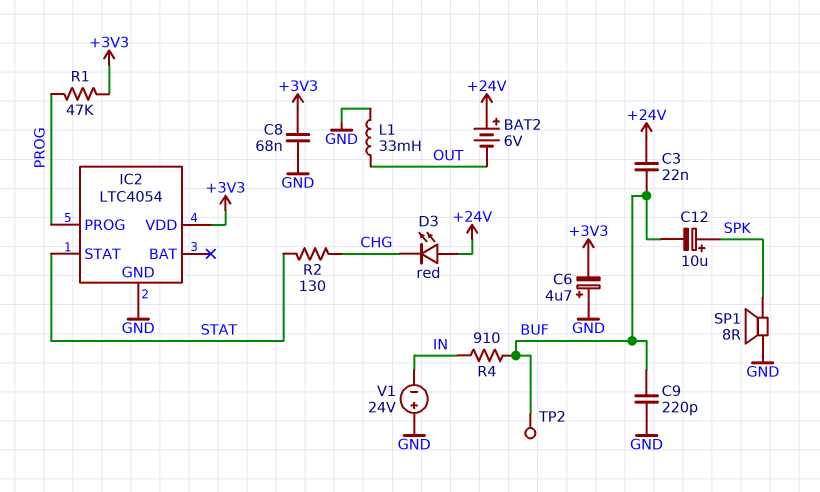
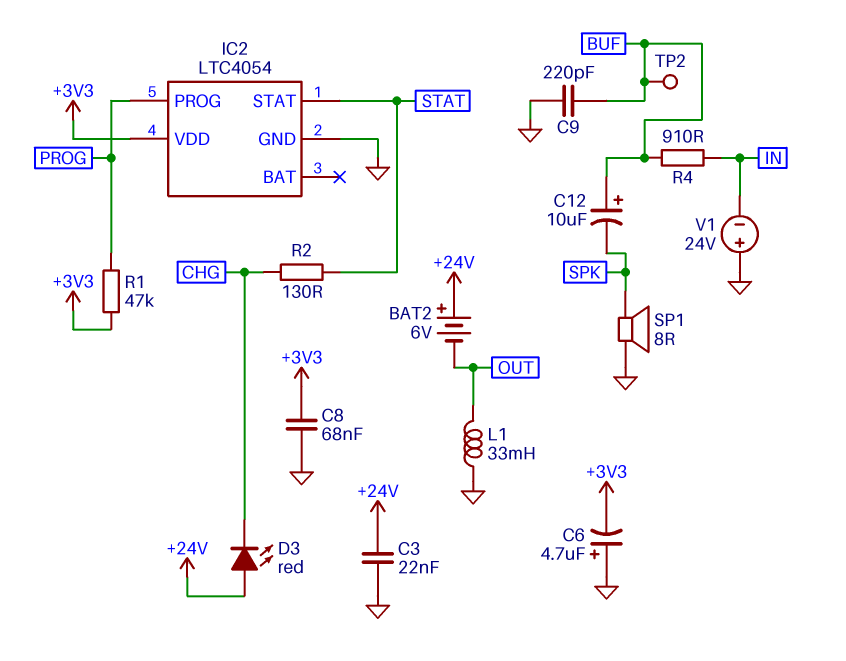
C3: 22nF (+24V, BUF) -> 22nF (+24V, GND)
C12: 10uF (plus SPK, minus BUF) -> 10uF (plus BUF, minus SPK)

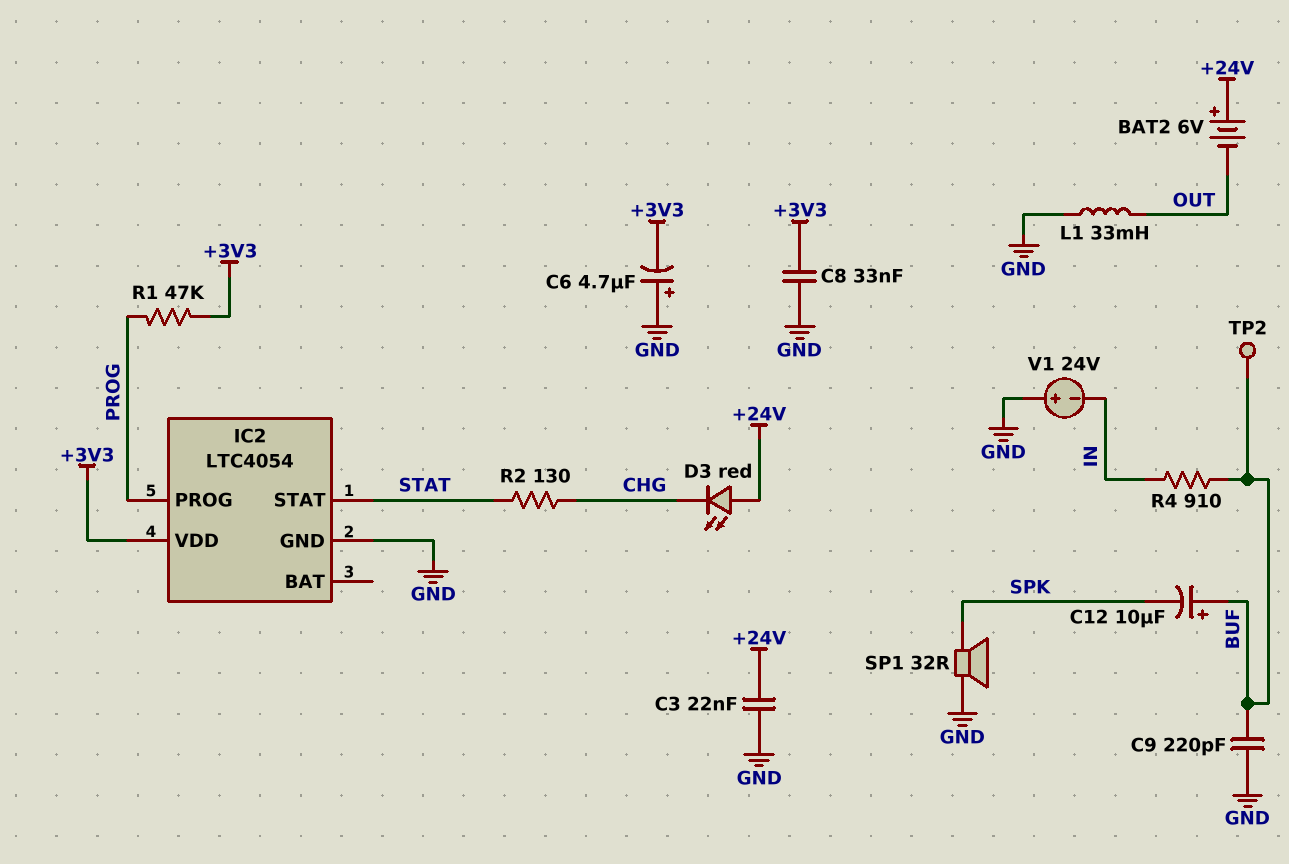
C8: 68nF (+3V3, GND) -> 33nF (+3V3, GND)
SP1: speaker 8R (GND, SPK) -> speaker 32R (GND, SPK)

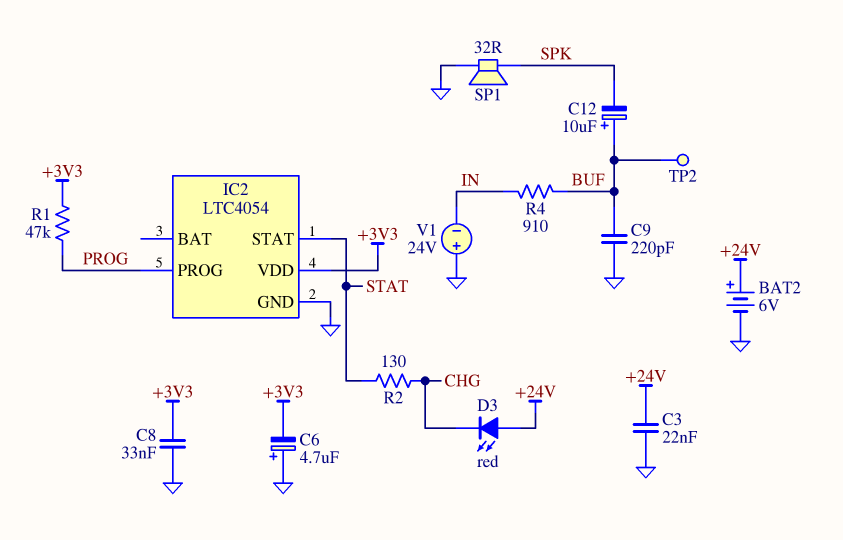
BAT2: 6V (plus +24V, minus OUT) -> 6V (plus +24V, minus GND)
L1: 33mH (GND, OUT) -> none

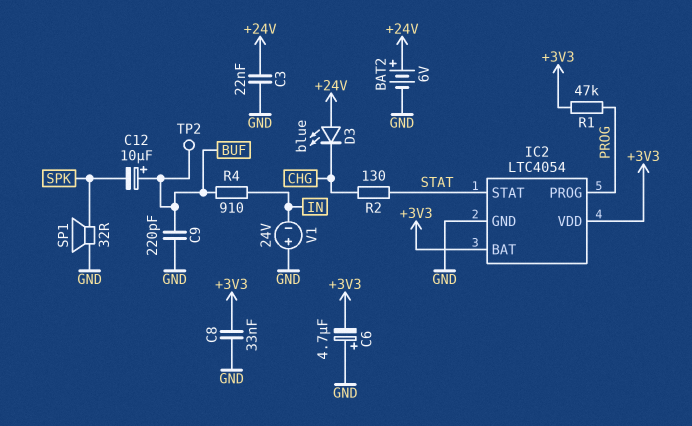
D3: LED red (A +24V, K CHG) -> LED blue (A +24V, K CHG)
IC2 pin BAT: none -> +3V3

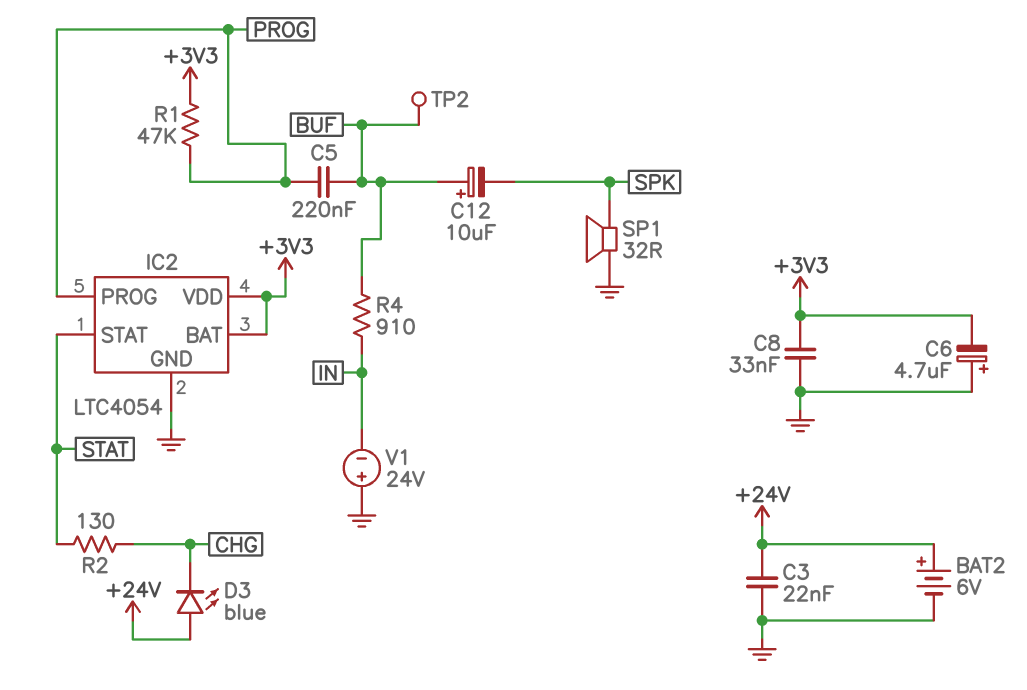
C5: none -> 220nF (BUF, PROG)
C9: 220pF (BUF, GND) -> none

